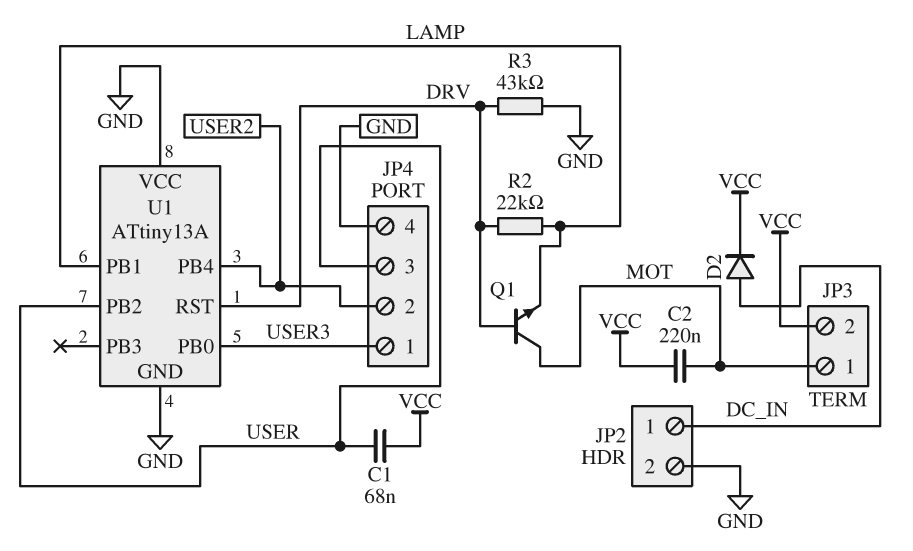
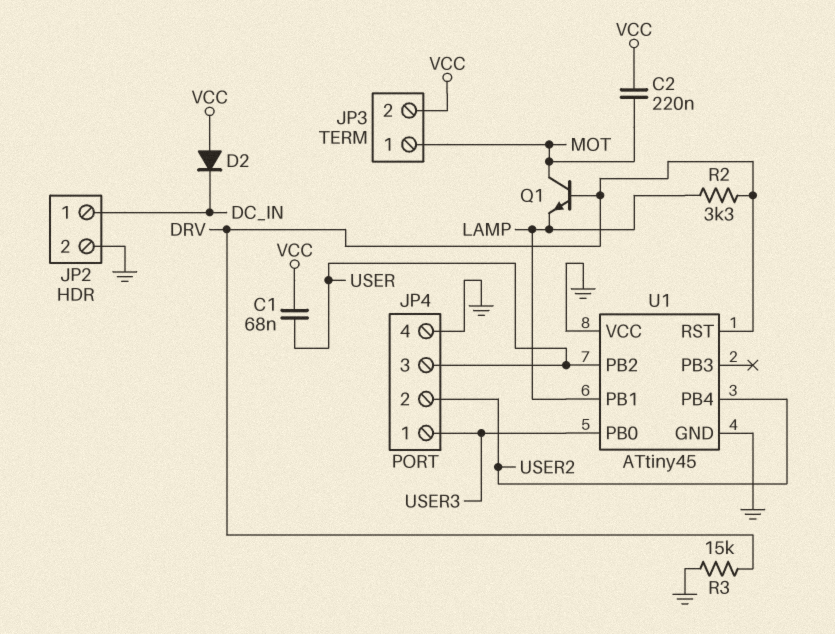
D2: diode (A DC_IN, K VCC) -> diode (A VCC, K DC_IN)
R2: 22k (DRV, LAMP) -> 3.3k (DRV, LAMP)
R3: 43k (DRV, GND) -> 15k (DRV, GND)
U1: ATtiny13A -> ATtiny45

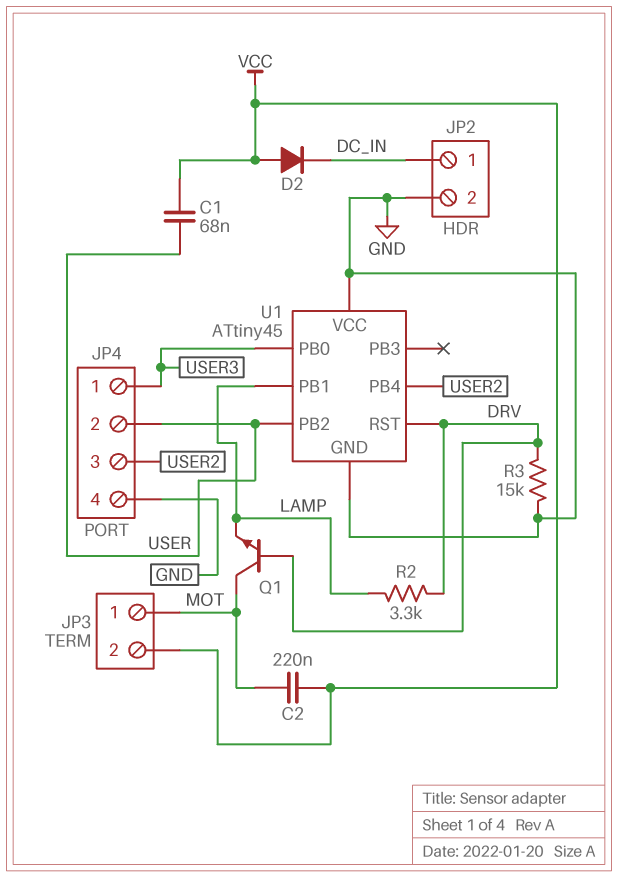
JP4 pin 2: USER2 -> USER
JP4 pin 3: USER -> USER2

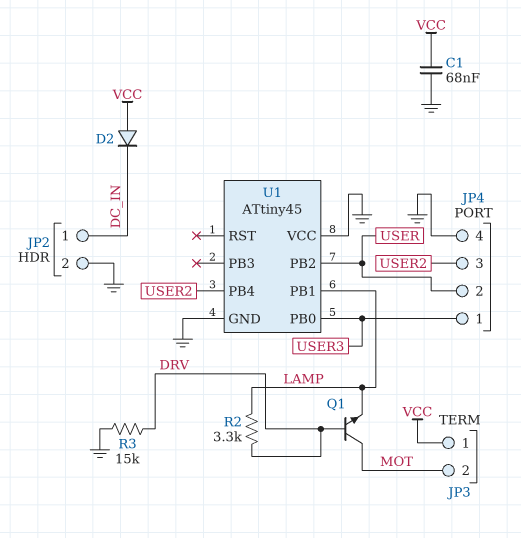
C1: 68nF (USER, VCC) -> 68nF (GND, VCC)
C2: 220nF (MOT, VCC) -> none
JP3 pin 1: MOT -> VCC
JP3 pin 2: VCC -> MOT
U1 pin RST: DRV -> none

